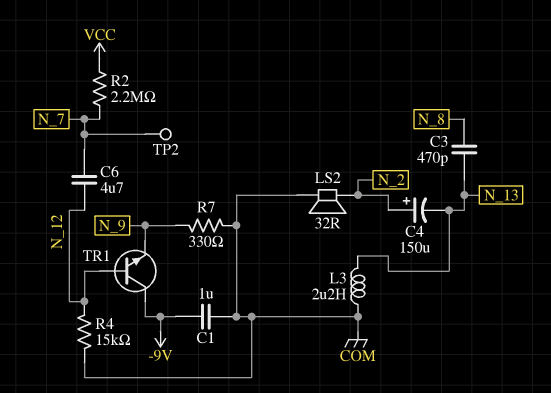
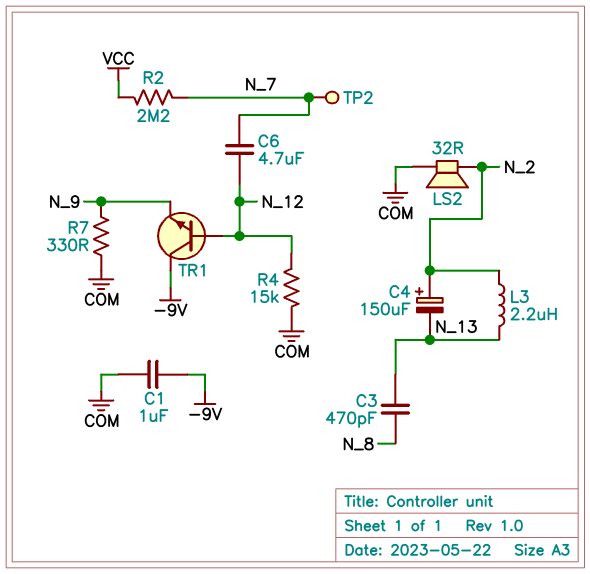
L3: 2.2uH (COM, N_13) -> 2.2uH (N_2, N_13)

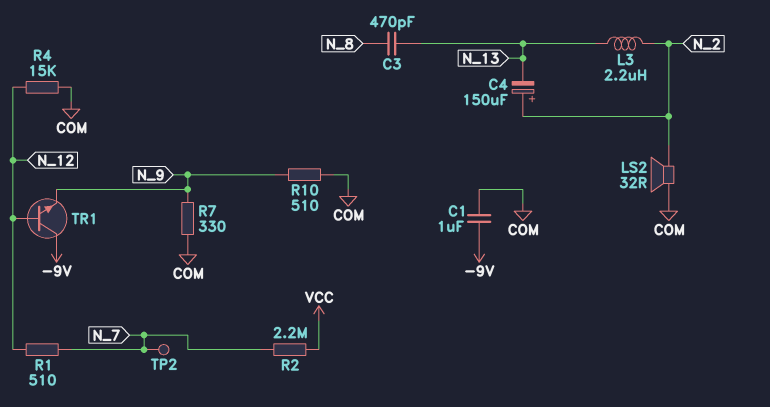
C6: 4.7uF (N_7, N_12) -> none
R1: none -> 510 (N_7, N_12)
R10: none -> 510 (COM, N_9)

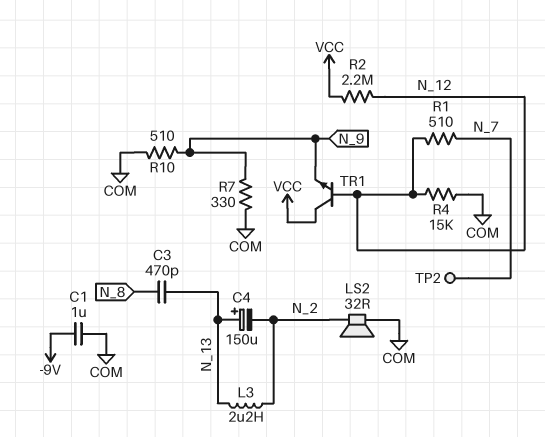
C4: 150uF (plus N_2, minus N_13) -> 150uF (plus N_13, minus N_2)
R2: 2.2M (N_7, VCC) -> 2.2M (N_12, VCC)
TR1: NPN (B N_12, C -9V, E N_9) -> NPN (B N_12, C VCC, E N_9)

